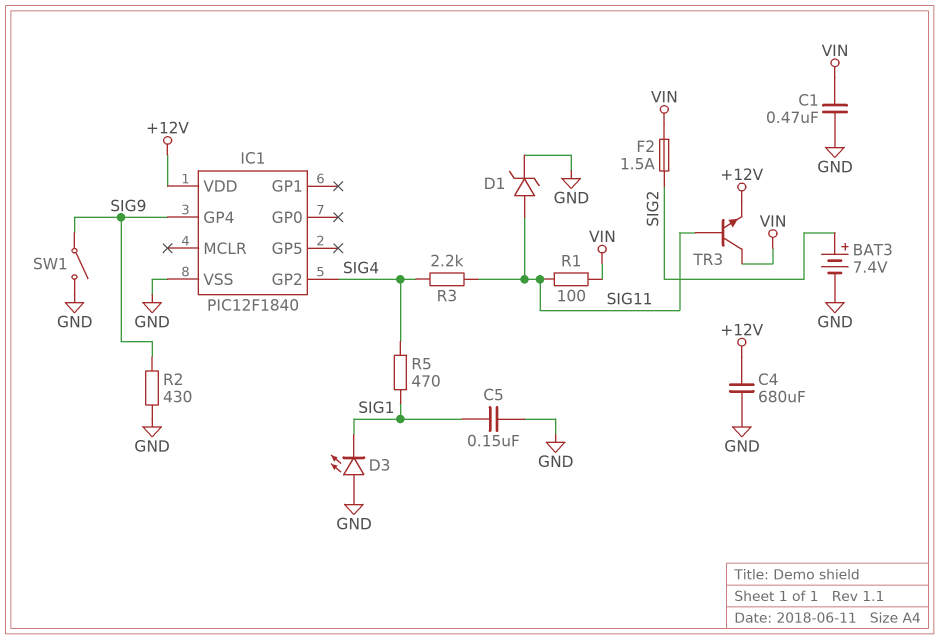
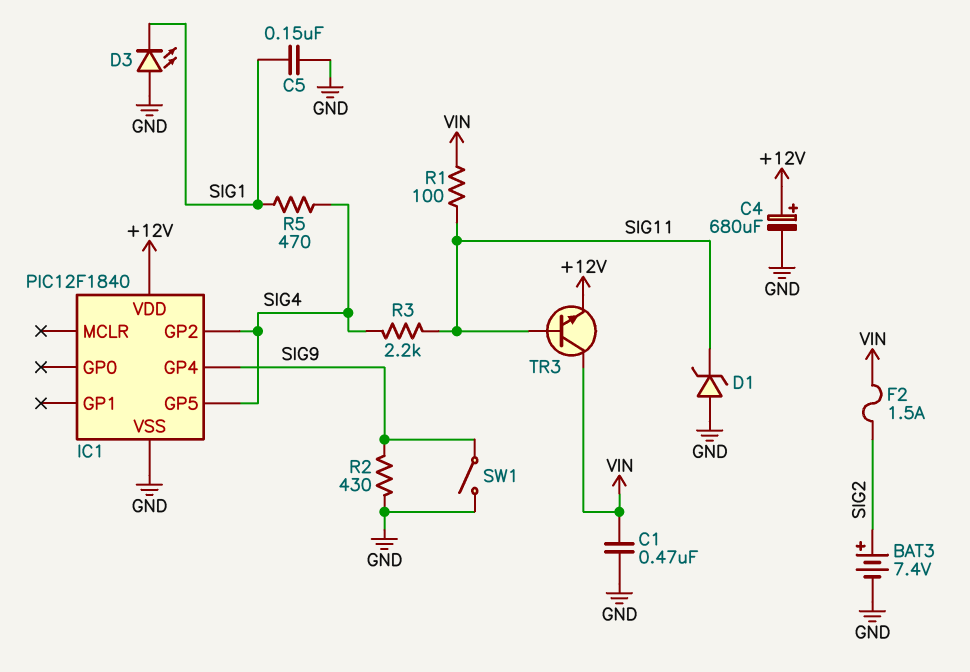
C4: 680uF (+12V, GND) -> 680uF (plus +12V, minus GND)
D1: zener (A SIG11, K GND) -> zener (A GND, K SIG11)
IC1 pin GP5: none -> SIG4

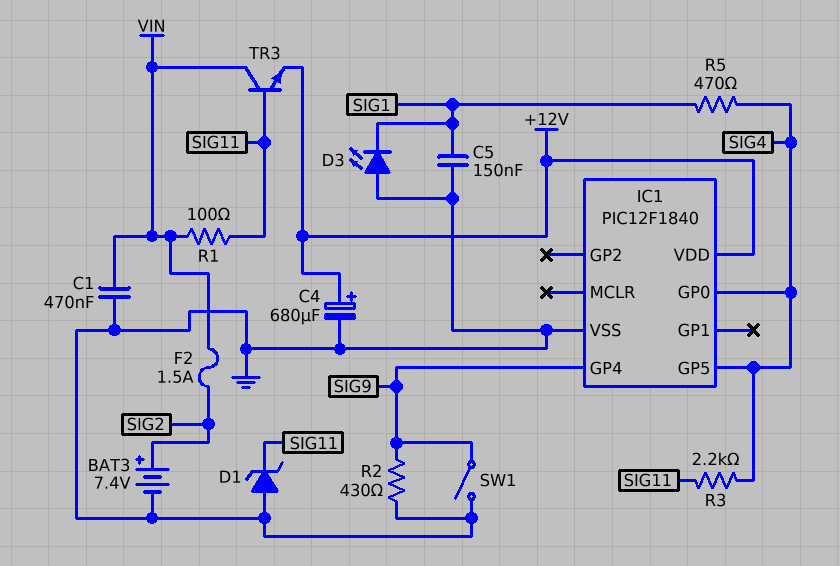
IC1 pin GP0: none -> SIG4
IC1 pin GP2: SIG4 -> none

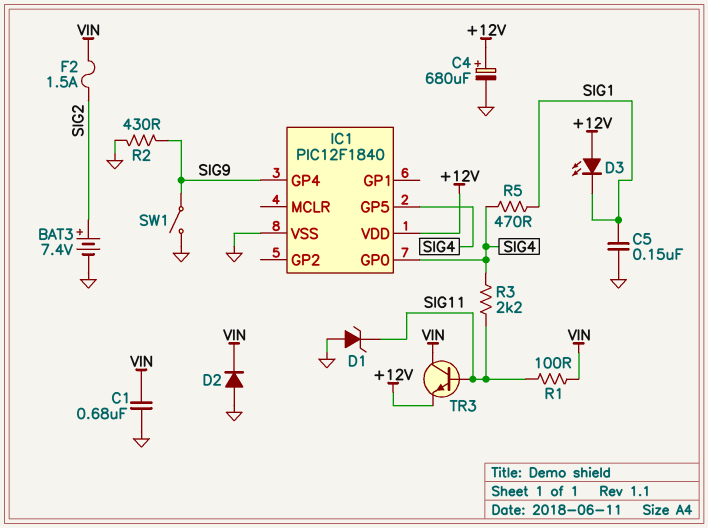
C1: 470nF (GND, VIN) -> 680nF (GND, VIN)
D2: none -> diode (A GND, K VIN)
D3: LED (A GND, K SIG1) -> LED (A +12V, K SIG1)

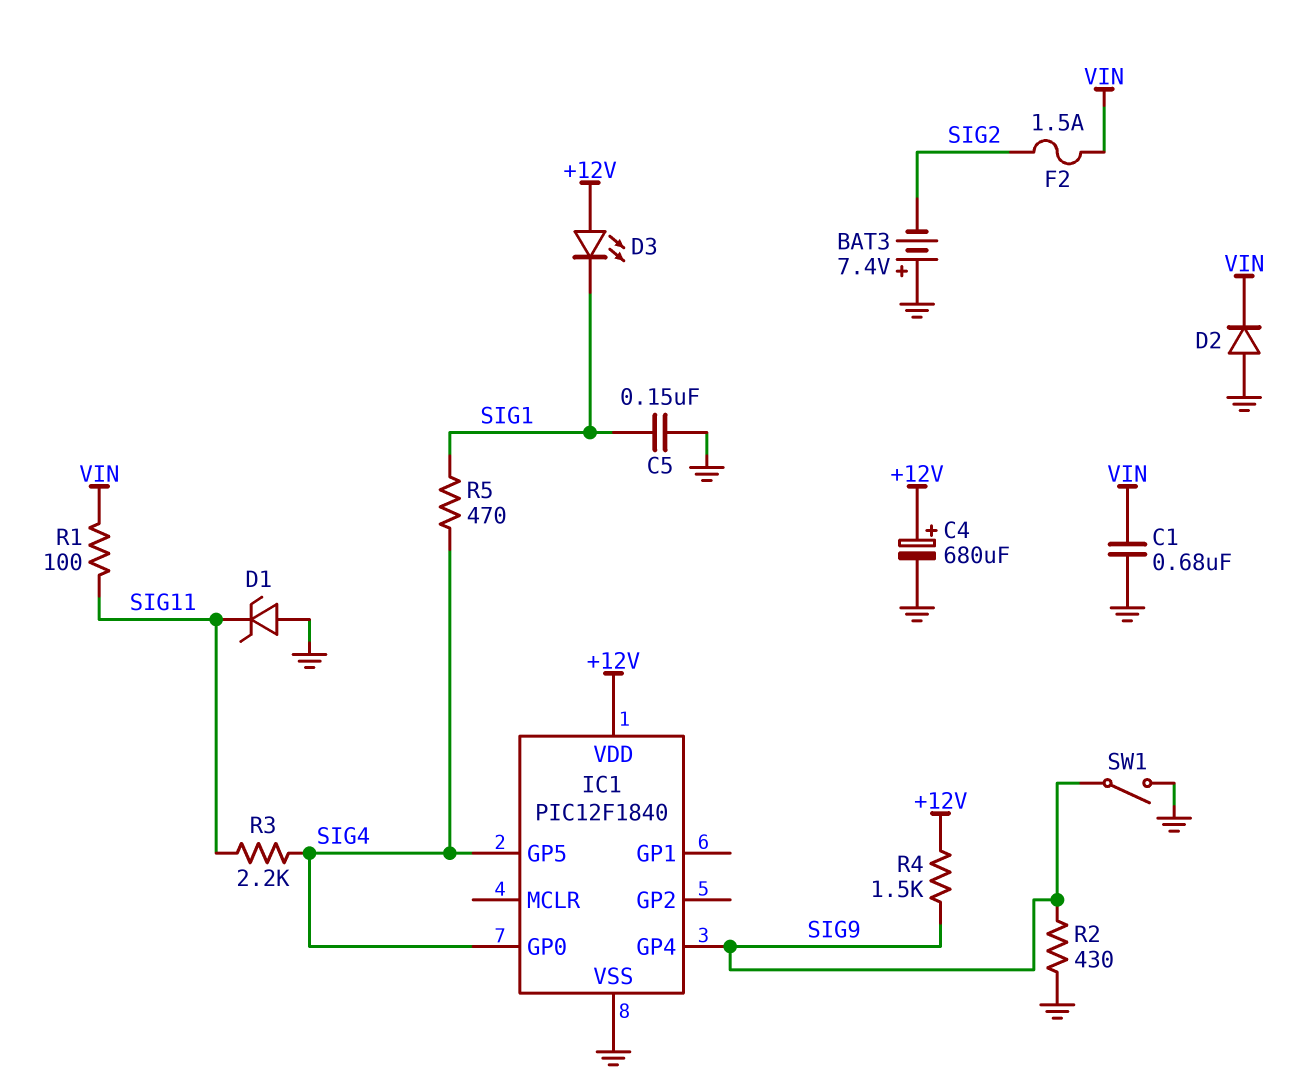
BAT3: 7.4V (plus SIG2, minus GND) -> 7.4V (plus GND, minus SIG2)
R4: none -> 1.5k (+12V, SIG9)
TR3: NPN (B SIG11, C VIN, E +12V) -> none

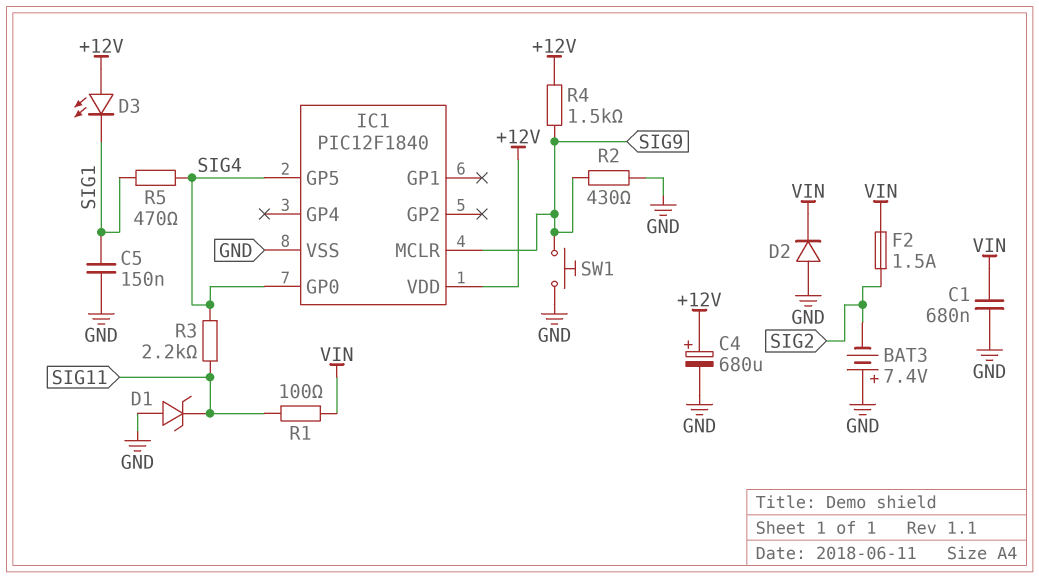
IC1 pin GP4: SIG9 -> none
IC1 pin MCLR: none -> SIG9
SW1: switch (GND, SIG9) -> button (GND, SIG9)

